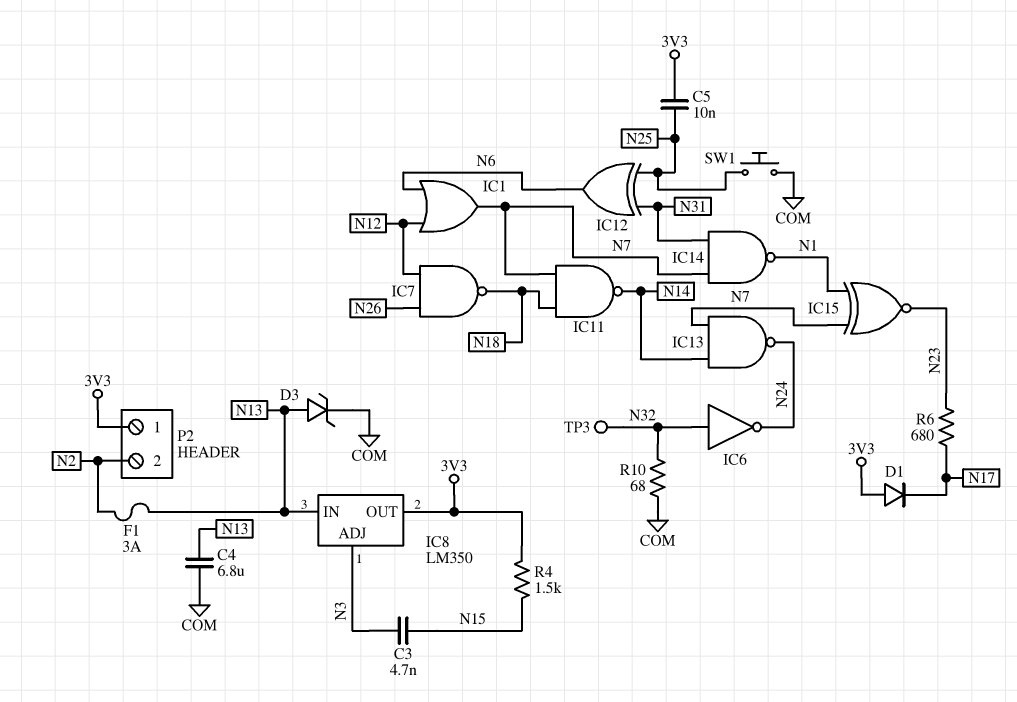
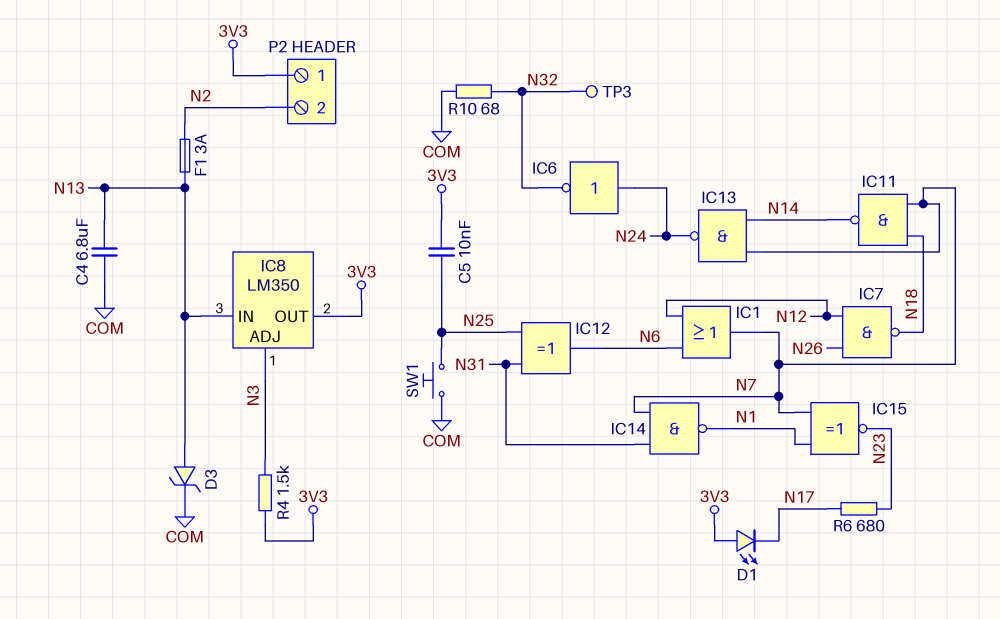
C3: 4.7nF (N3, N15) -> none
D1: diode (A 3V3, K N17) -> LED (A 3V3, K N17)
IC6: NOT (in N32, out N24) -> NOT (in N24, out N32)
R4: 1.5k (3V3, N15) -> 1.5k (3V3, N3)

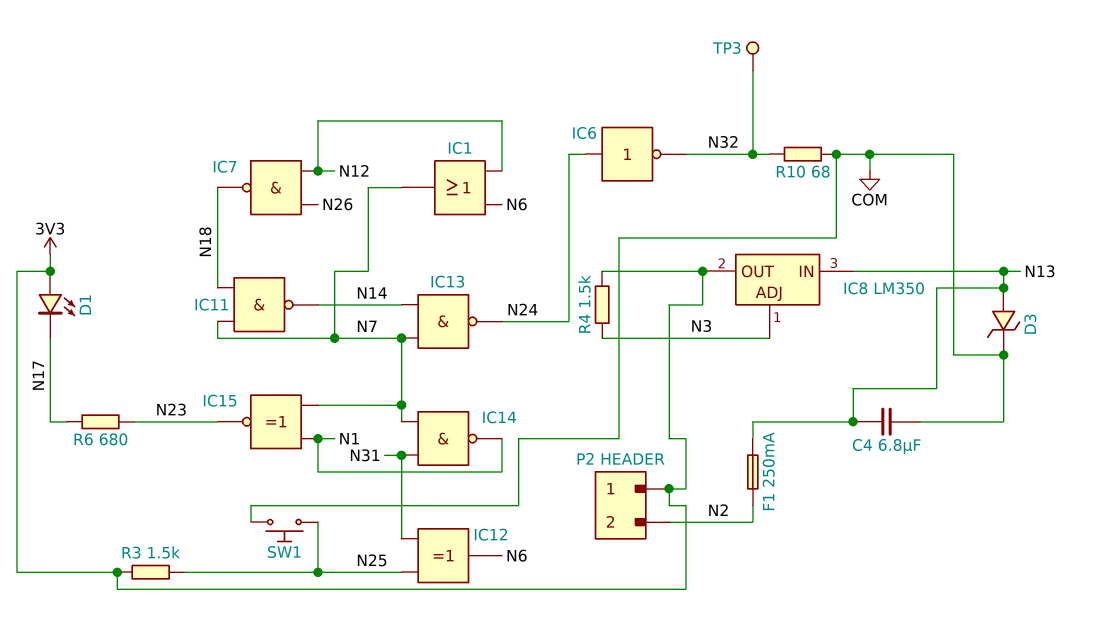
C5: 10nF (3V3, N25) -> none
F1: 3A (N2, N13) -> 250mA (N2, N13)
R3: none -> 1.5k (3V3, N25)

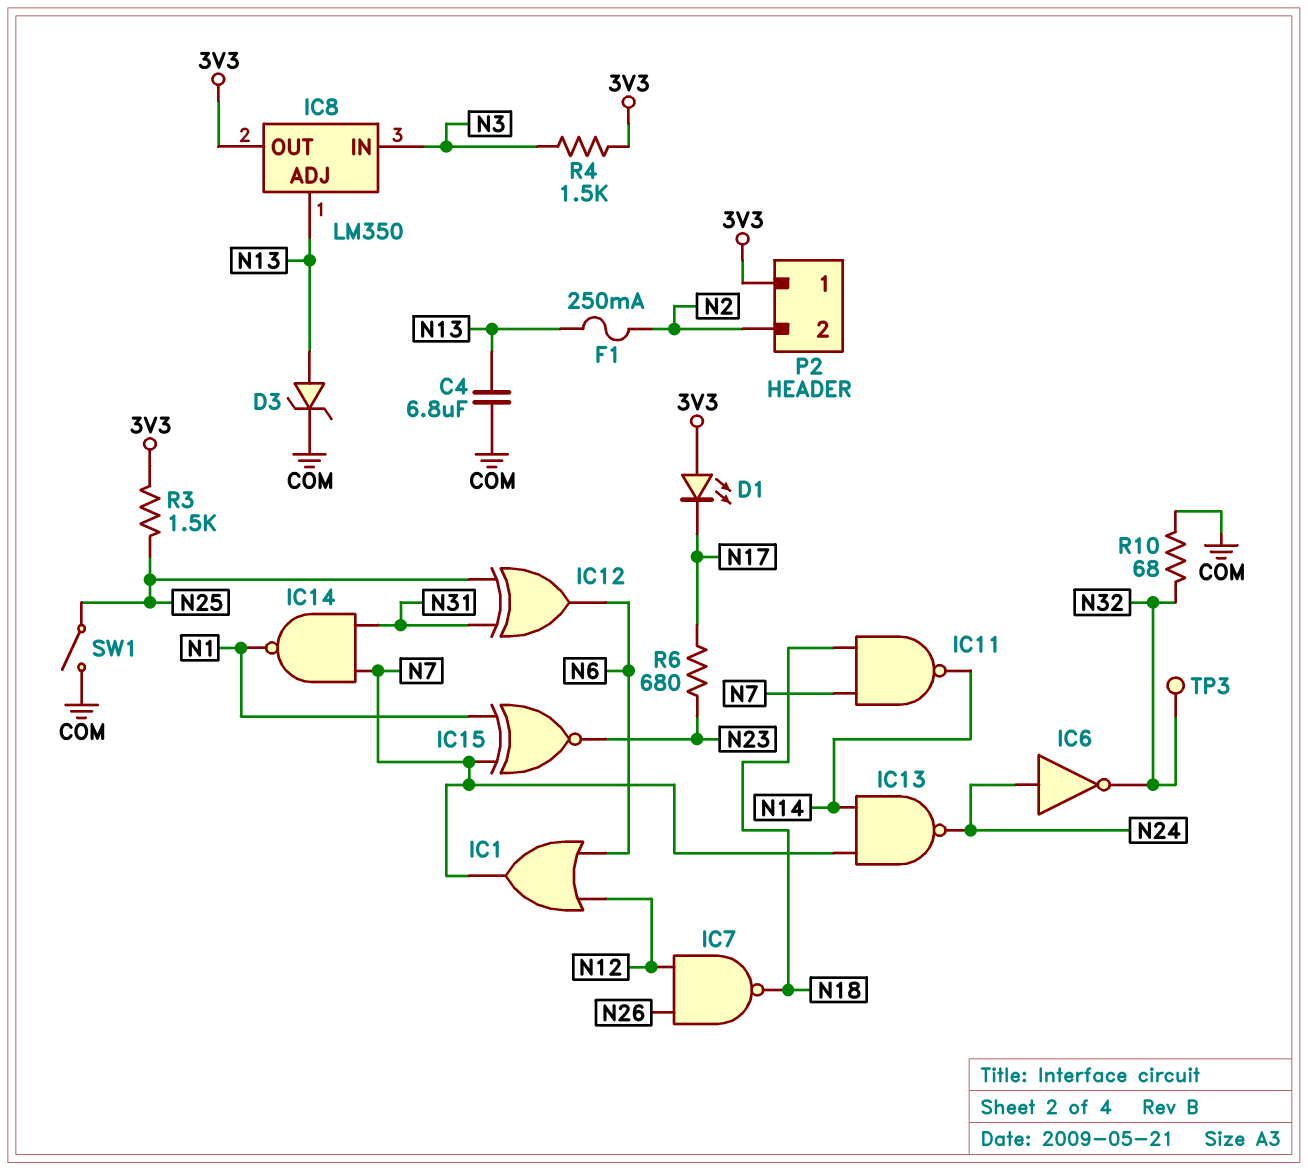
IC8 pin ADJ: N3 -> N13
IC8 pin IN: N13 -> N3
SW1: button (COM, N25) -> switch (COM, N25)

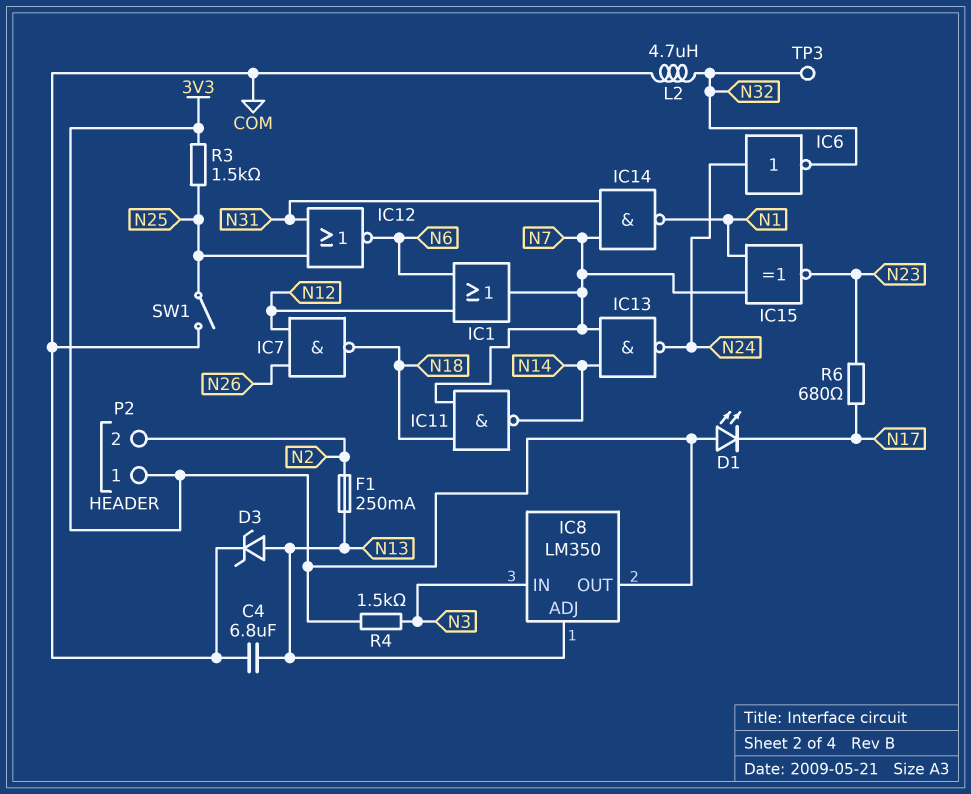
IC12: XOR (in N25, in N31, out N6) -> NOR (in N25, in N31, out N6)
L2: none -> 4.7uH (COM, N32)
R10: 68 (COM, N32) -> none

